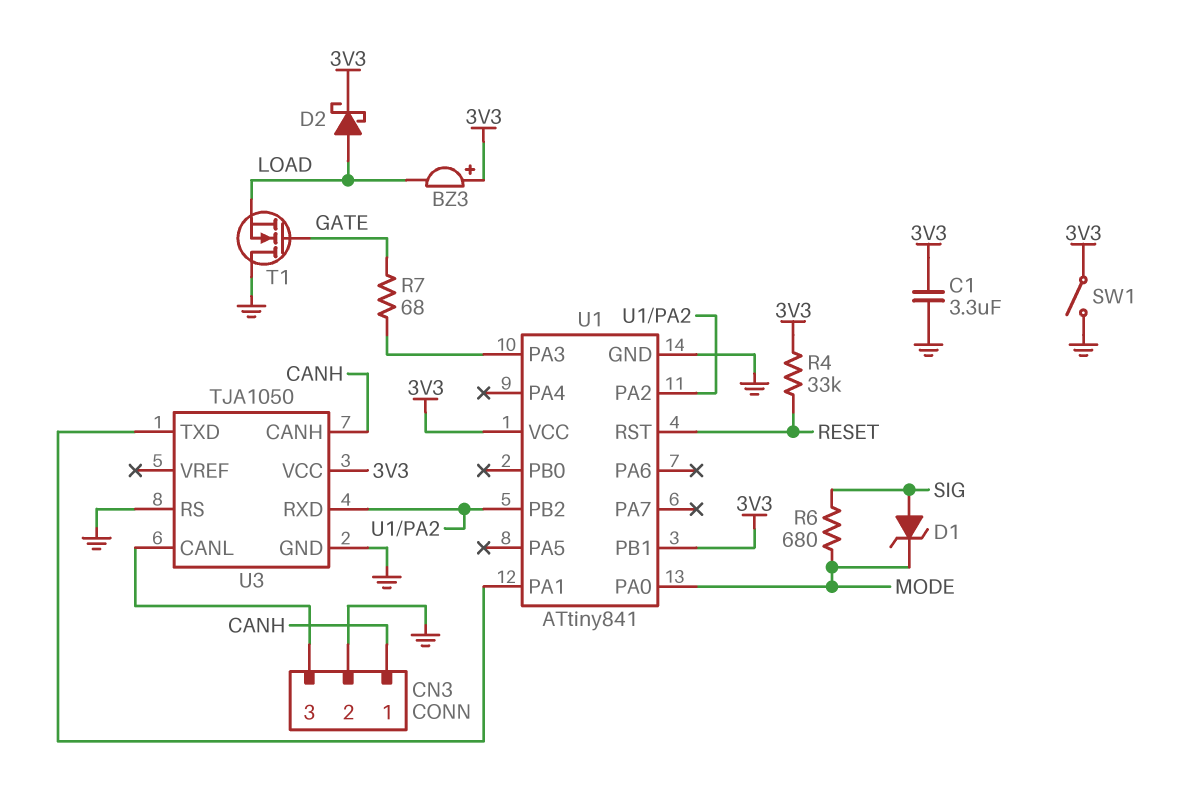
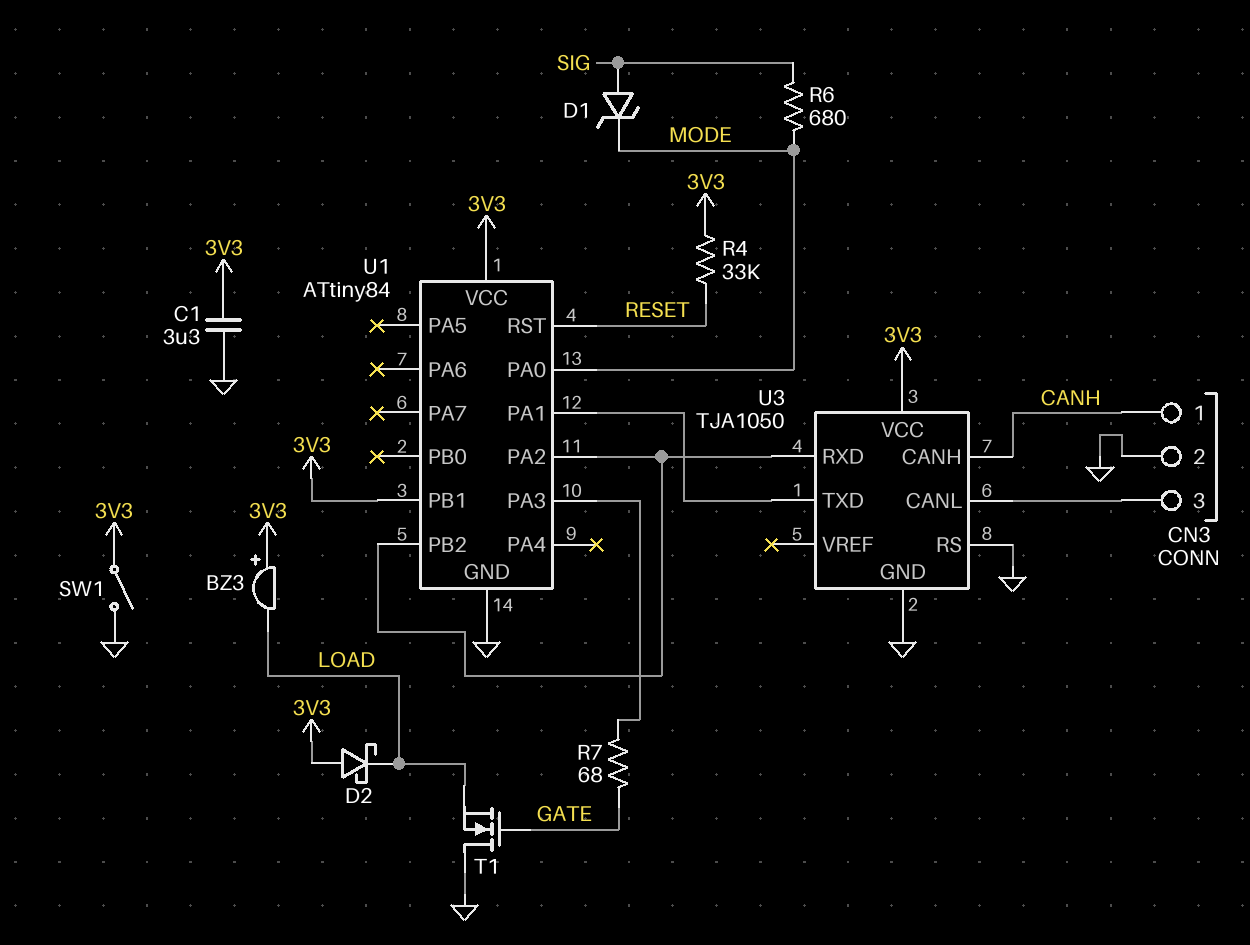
D2: schottky (A LOAD, K 3V3) -> schottky (A 3V3, K LOAD)
U1: ATtiny841 -> ATtiny84

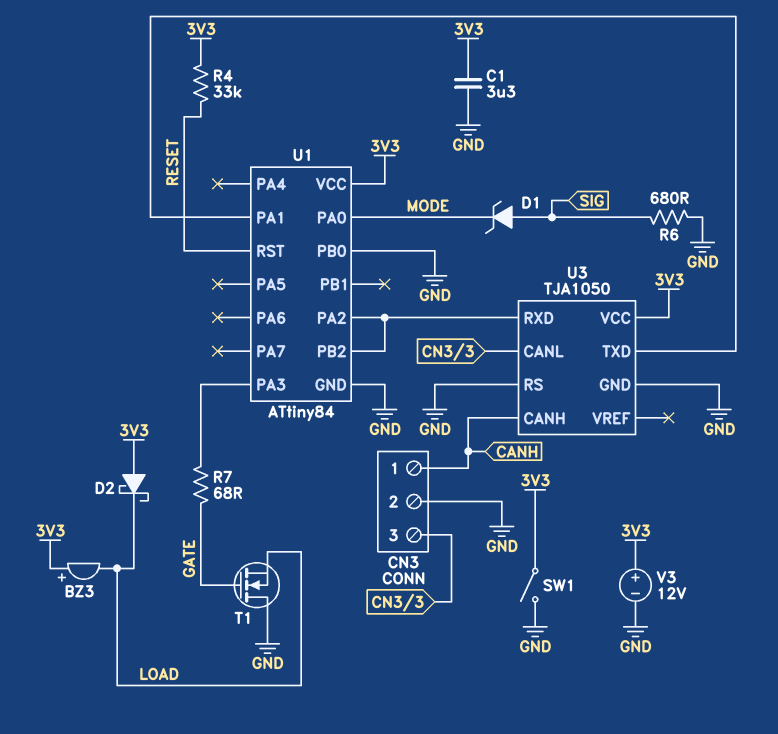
R6: 680 (MODE, SIG) -> 680 (GND, SIG)
U1 pin PB0: none -> GND
U1 pin PB1: 3V3 -> none
V3: none -> 12V (plus 3V3, minus GND)

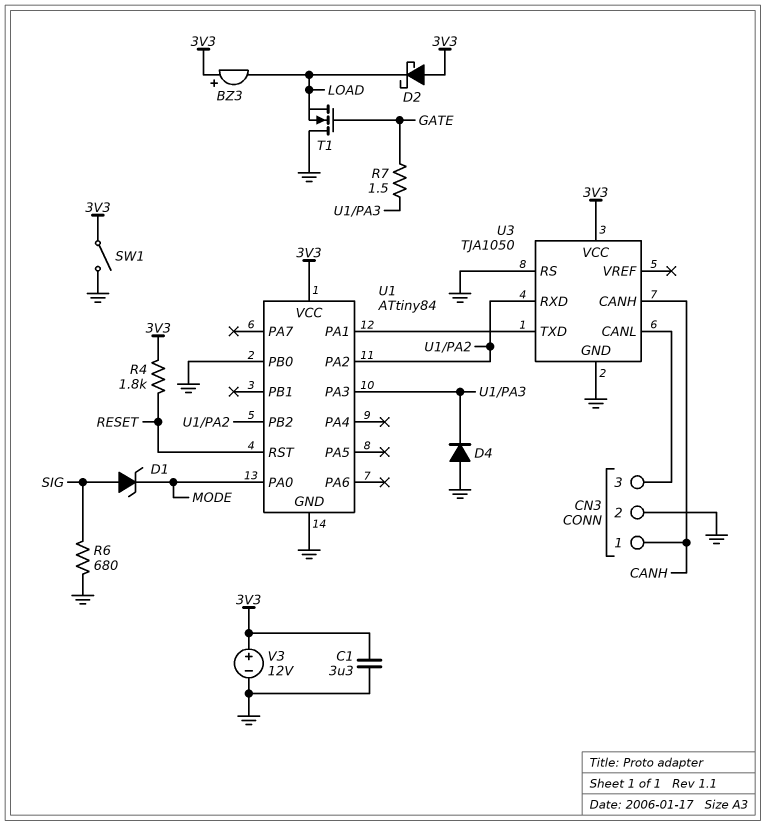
D4: none -> diode (A GND, K U1/PA3)
R4: 33k (3V3, RESET) -> 1.8k (3V3, RESET)
R7: 68 (GATE, U1/PA3) -> 1.5 (GATE, U1/PA3)

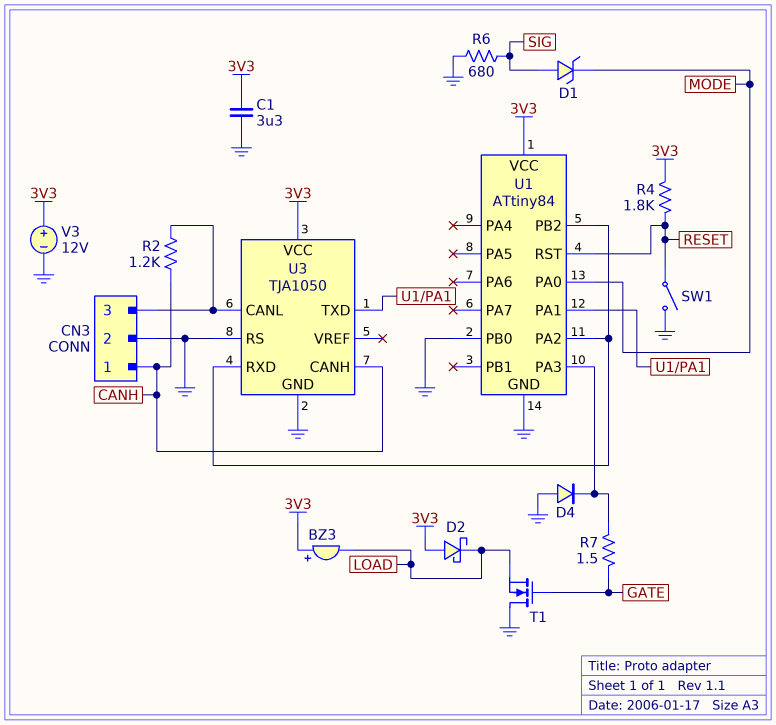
R2: none -> 1.2k (CANH, CN3/3)
SW1: switch (3V3, GND) -> switch (GND, RESET)

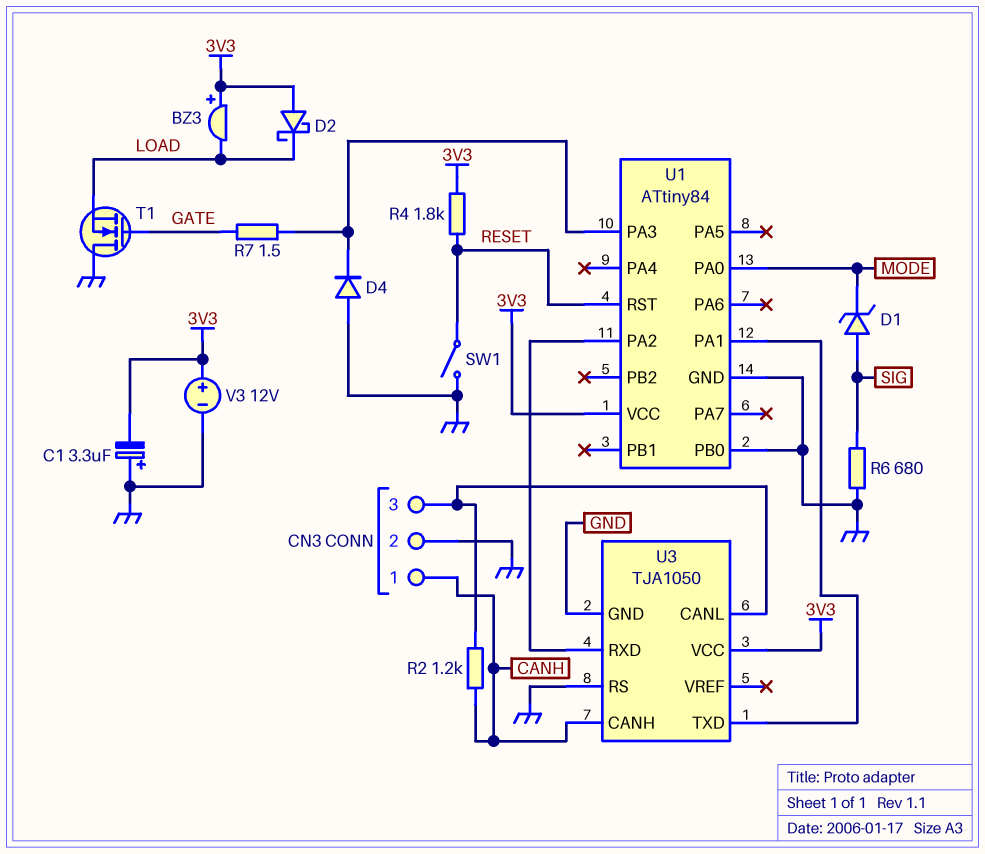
C1: 3.3uF (3V3, GND) -> 3.3uF (plus GND, minus 3V3)
U1 pin PB2: U1/PA2 -> none

